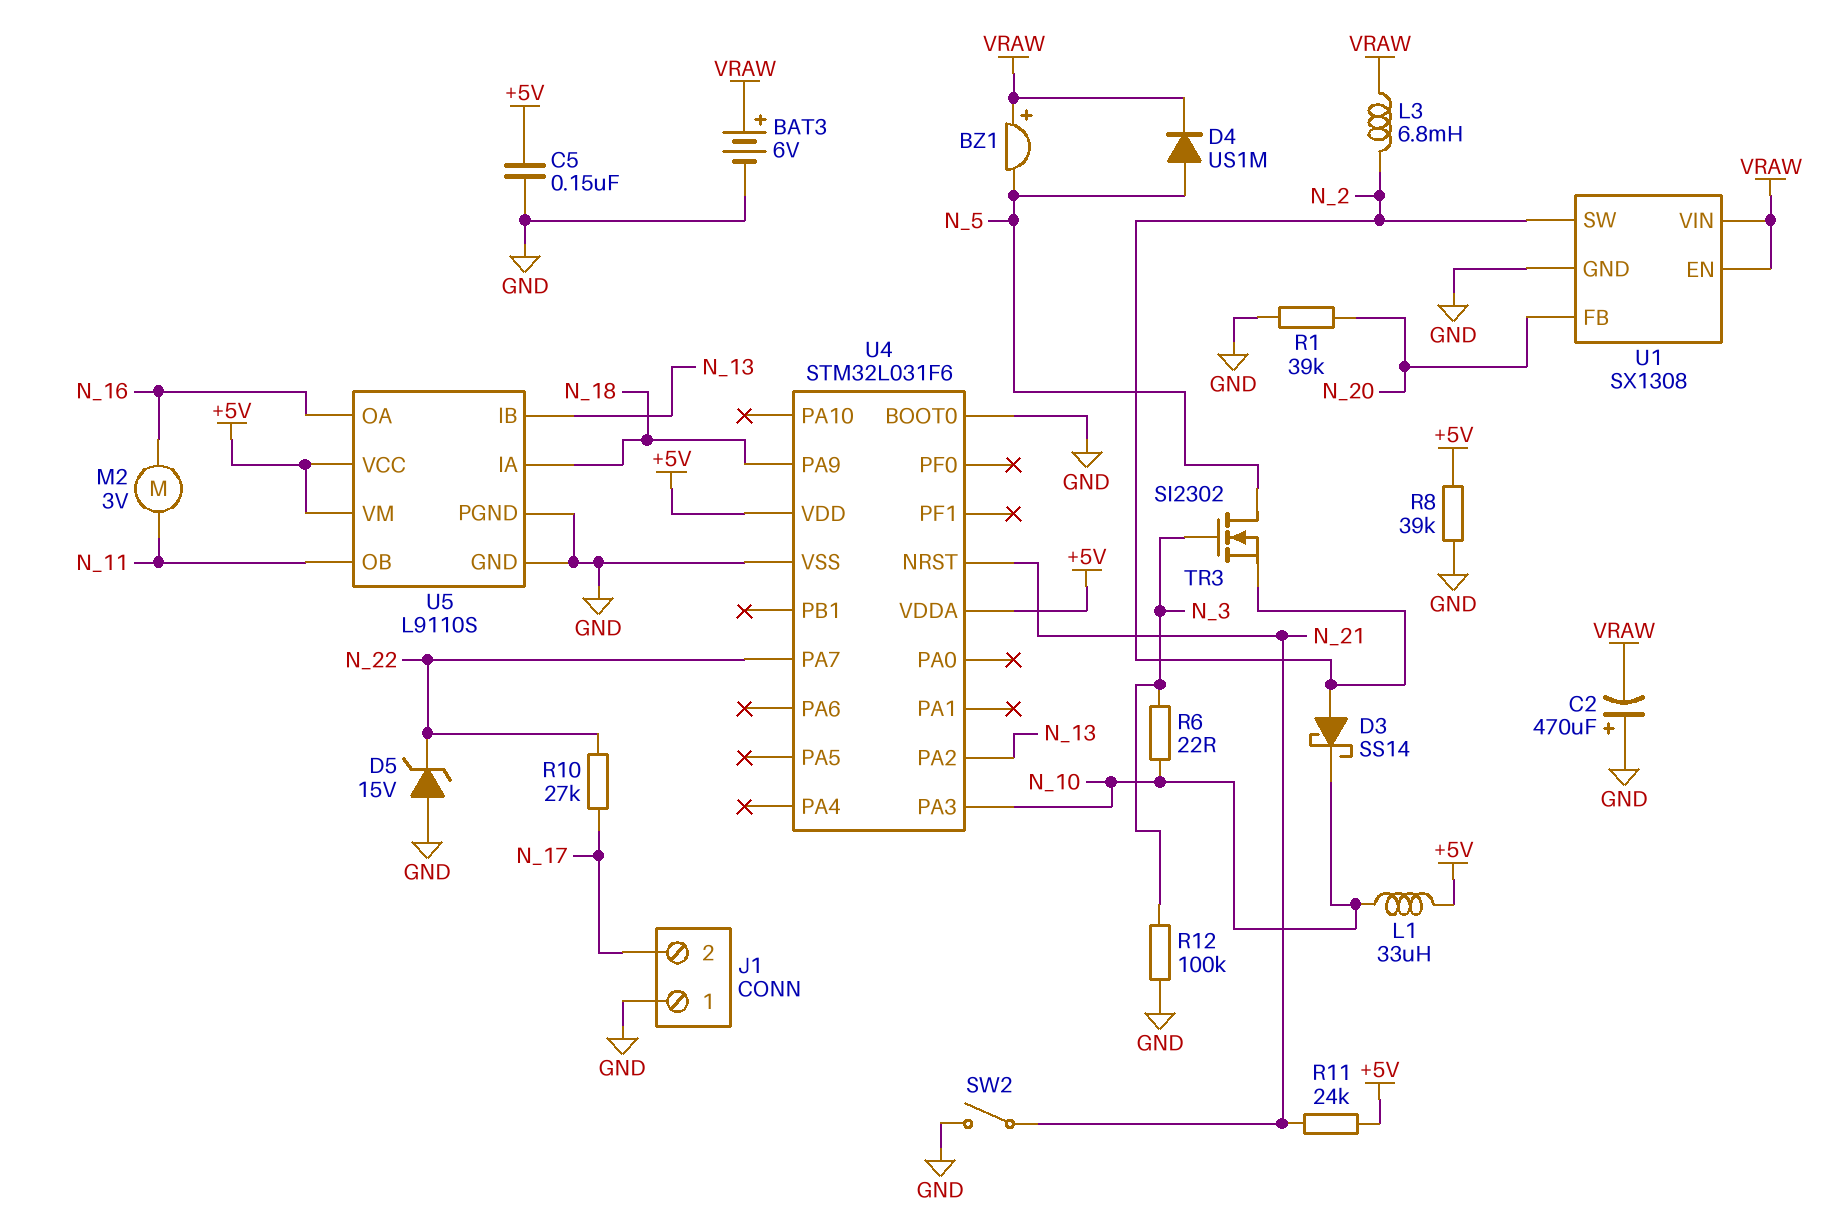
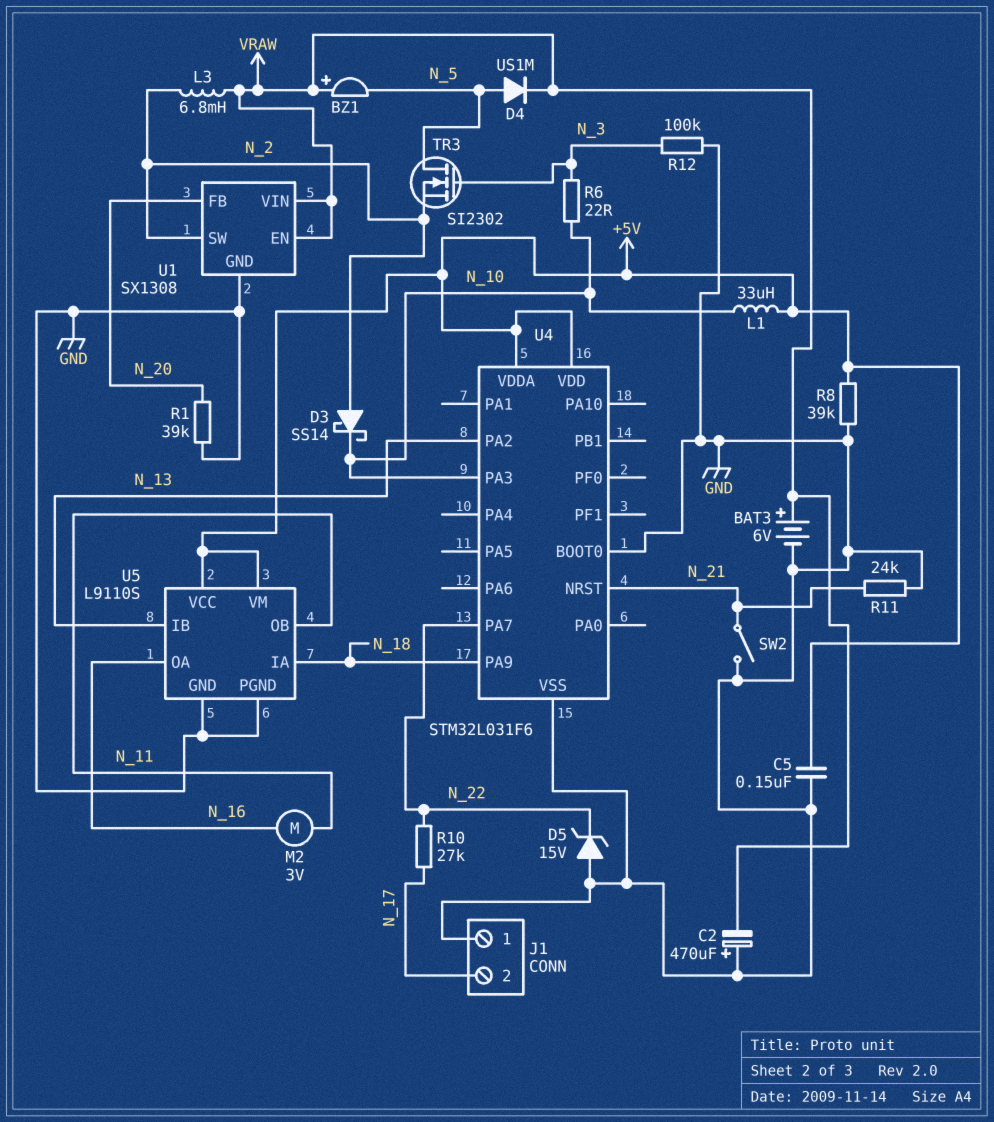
R11: 24k (+5V, N_21) -> 24k (GND, N_21)

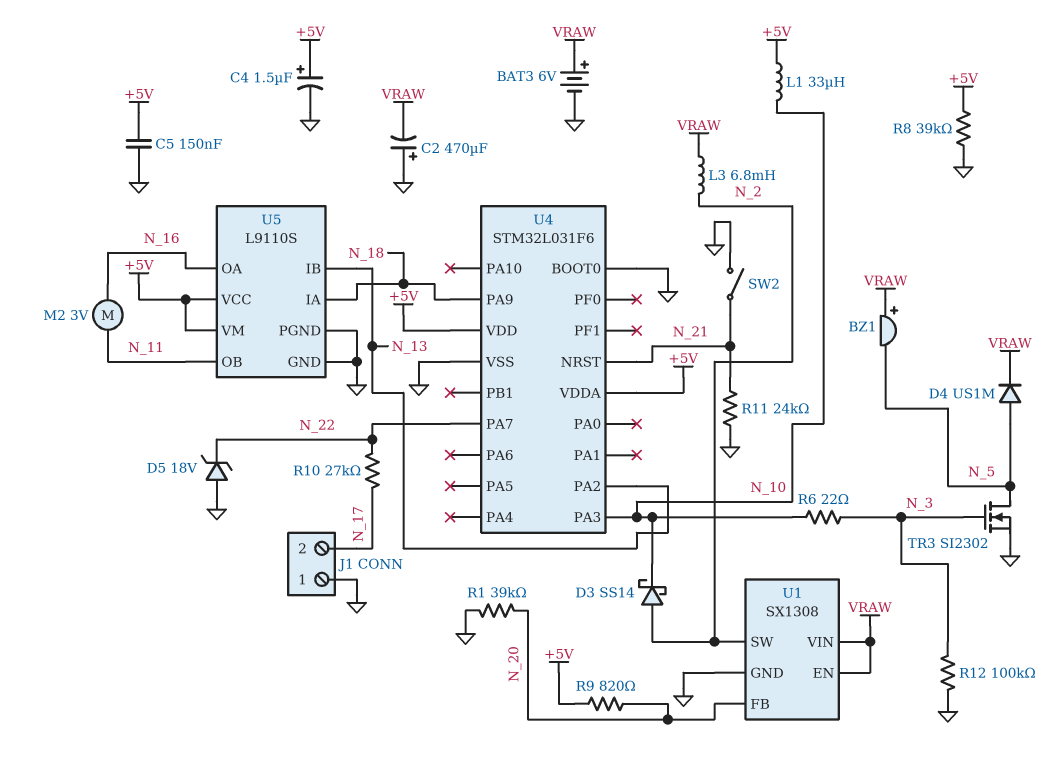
C4: none -> 1.5uF (plus +5V, minus GND)
D5: zener 15V (A GND, K N_22) -> zener 18V (A GND, K N_22)
R9: none -> 820 (+5V, N_20)
TR3: NMOS SI2302 (G N_3, D N_5, S N_2) -> NMOS SI2302 (G N_3, D N_5, S GND)

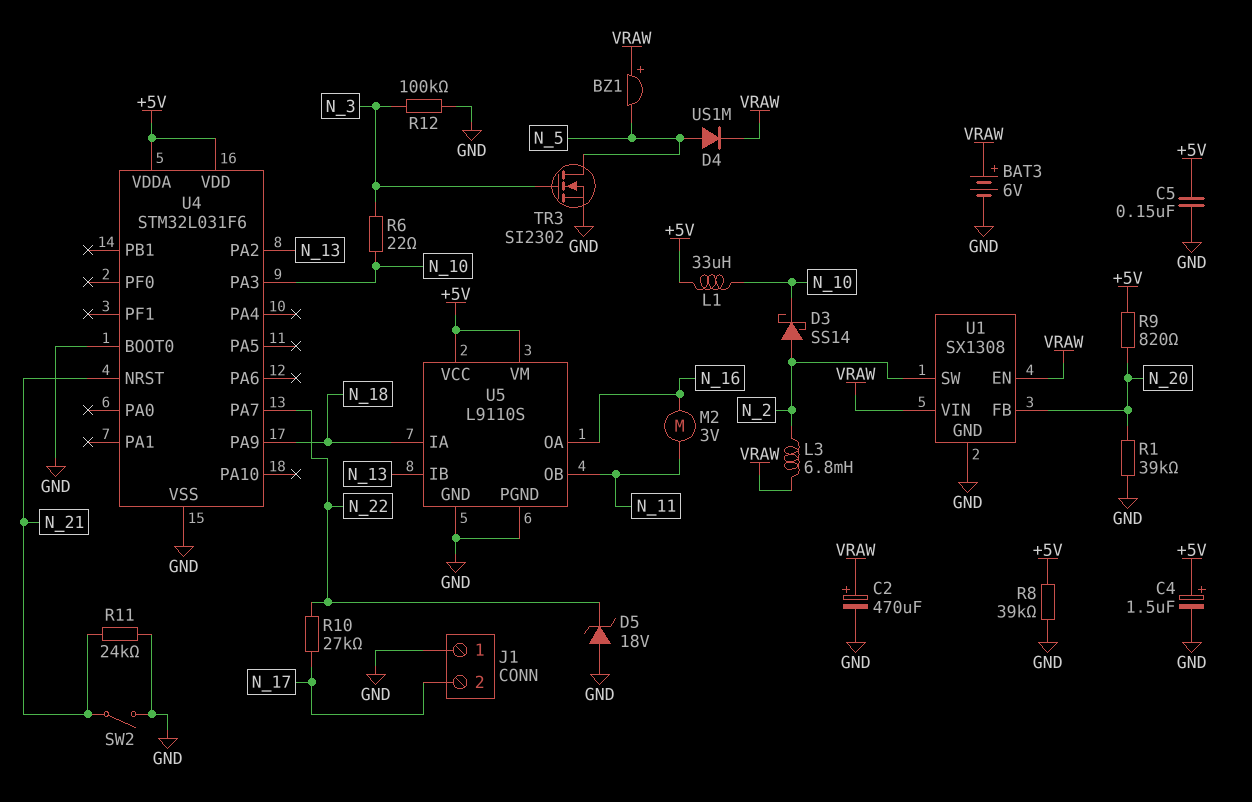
C2: 470uF (plus GND, minus VRAW) -> 470uF (plus VRAW, minus GND)

